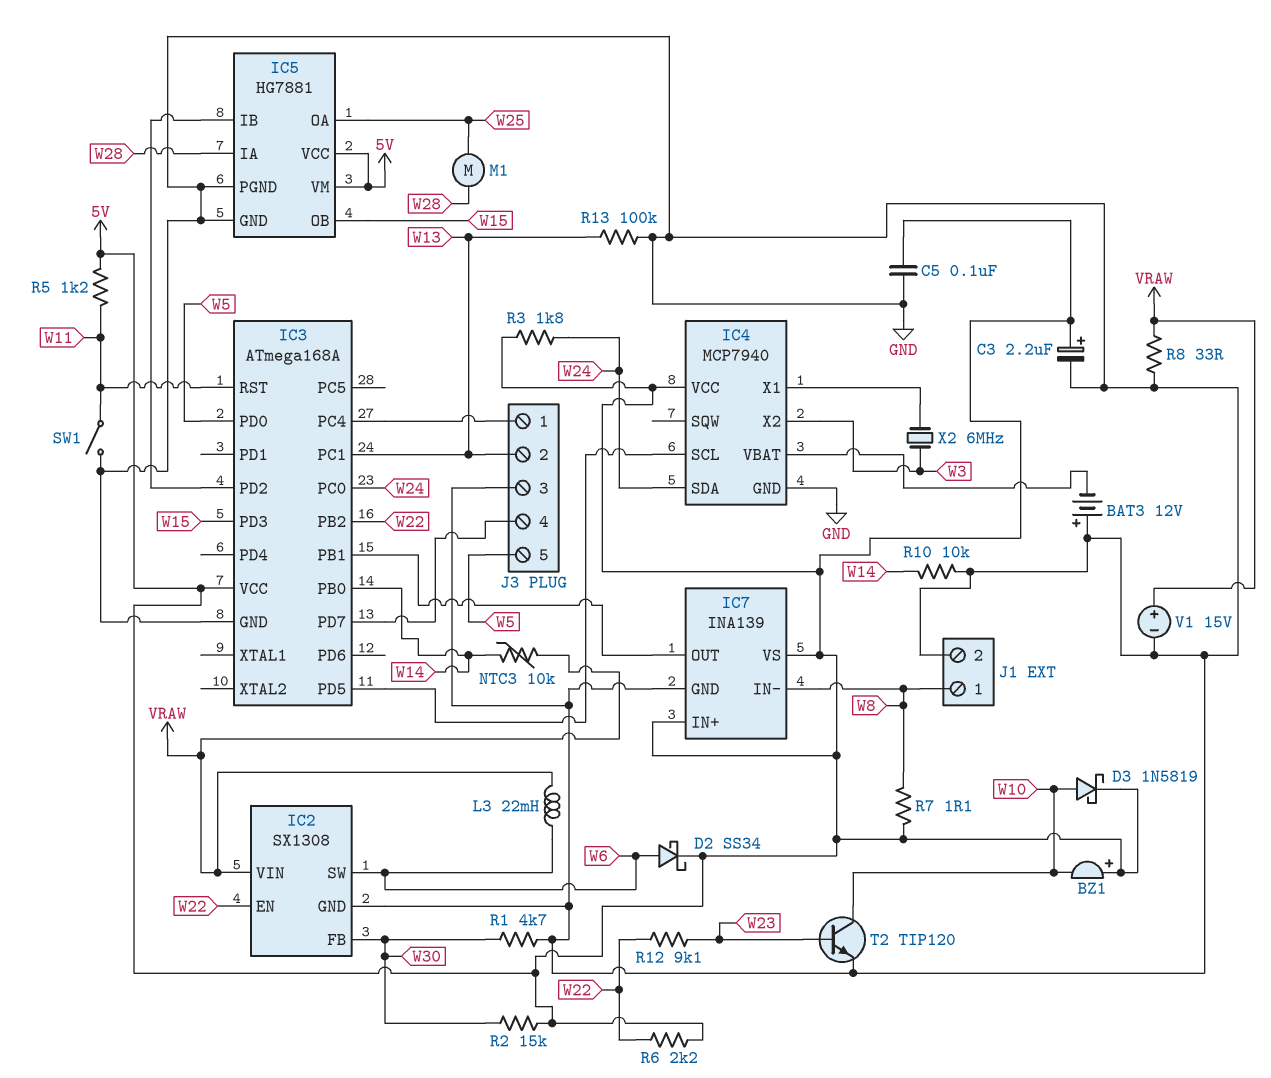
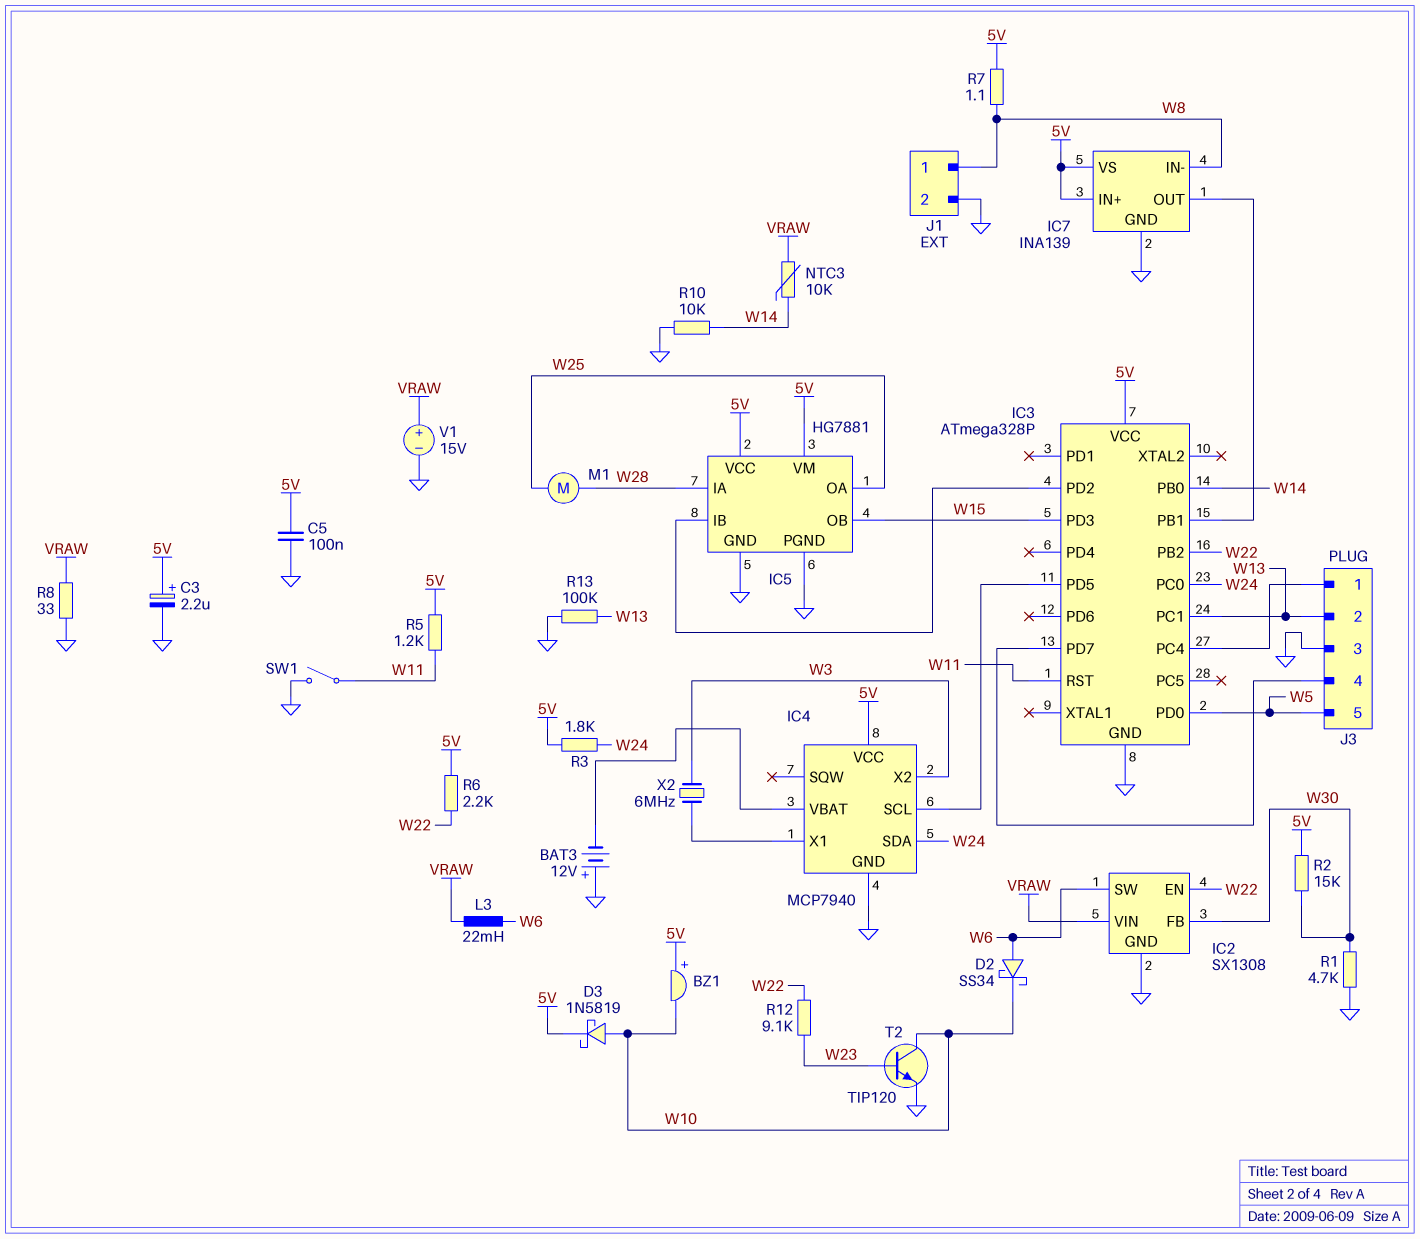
D2: schottky SS34 (A W6, K 5V) -> schottky SS34 (A W6, K W10)
IC3: ATmega168A -> ATmega328P

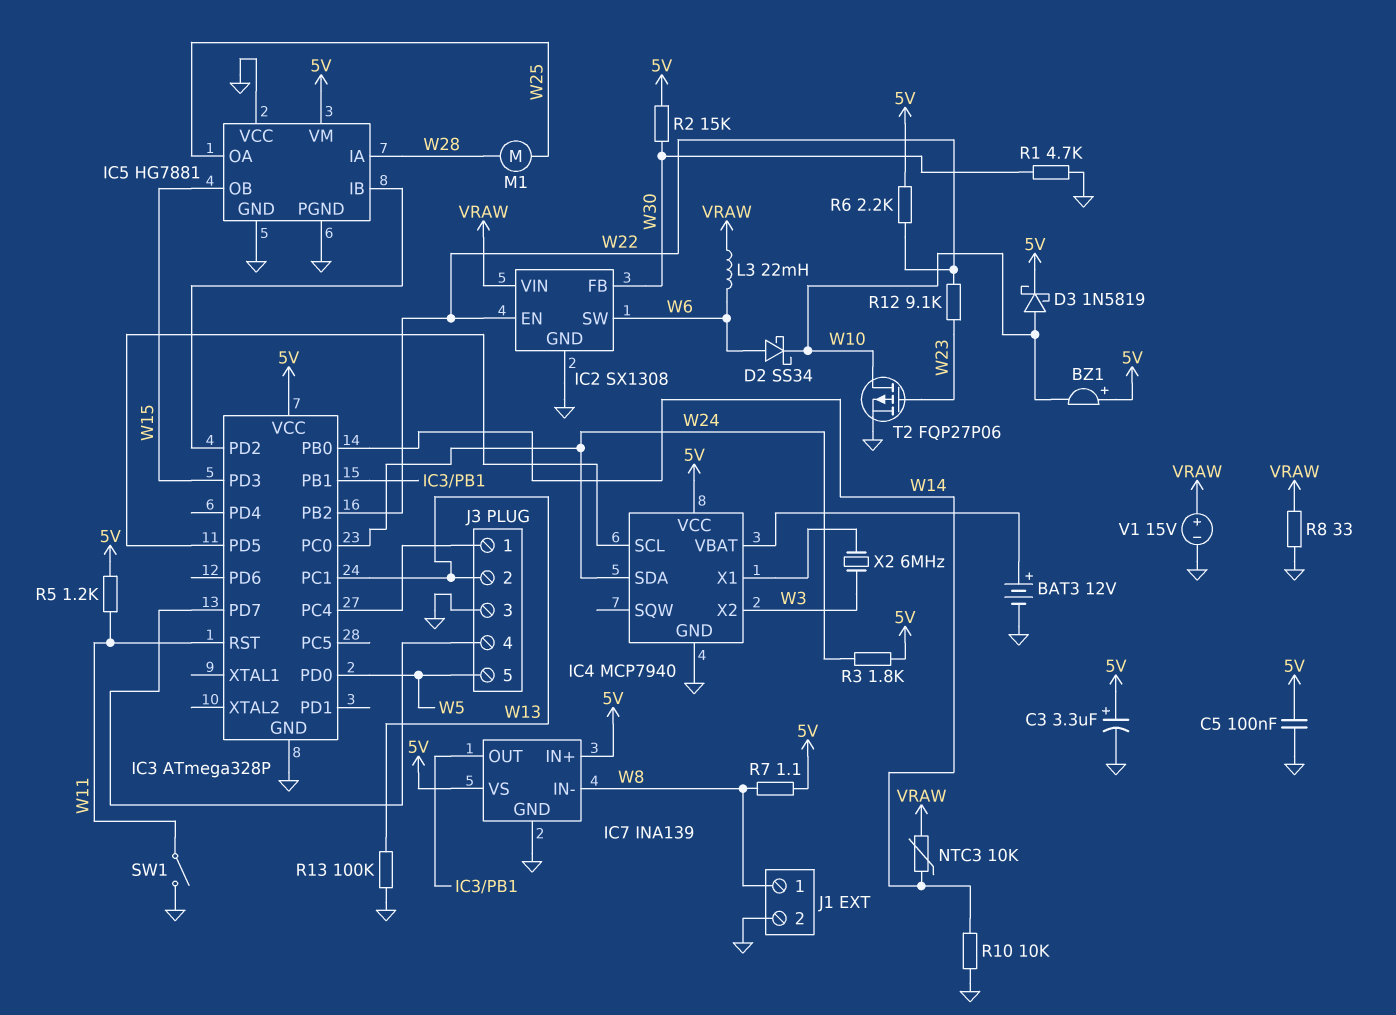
BAT3: 12V (plus GND, minus IC4/VBAT) -> 12V (plus IC4/VBAT, minus GND)
C3: 2.2uF (plus 5V, minus GND) -> 3.3uF (plus 5V, minus GND)
IC5 pin VCC: 5V -> GND
T2: NPN TIP120 (B W23, C W10, E GND) -> PMOS FQP27P06 (G W23, D W10, S GND)

